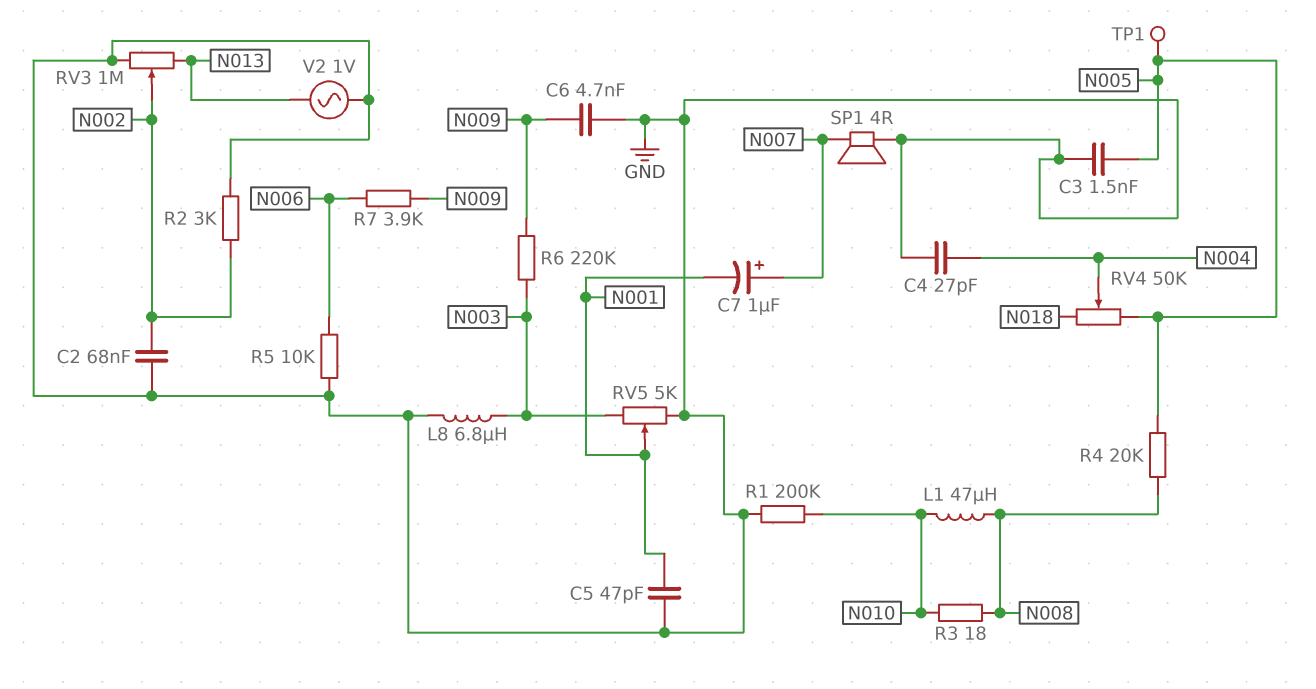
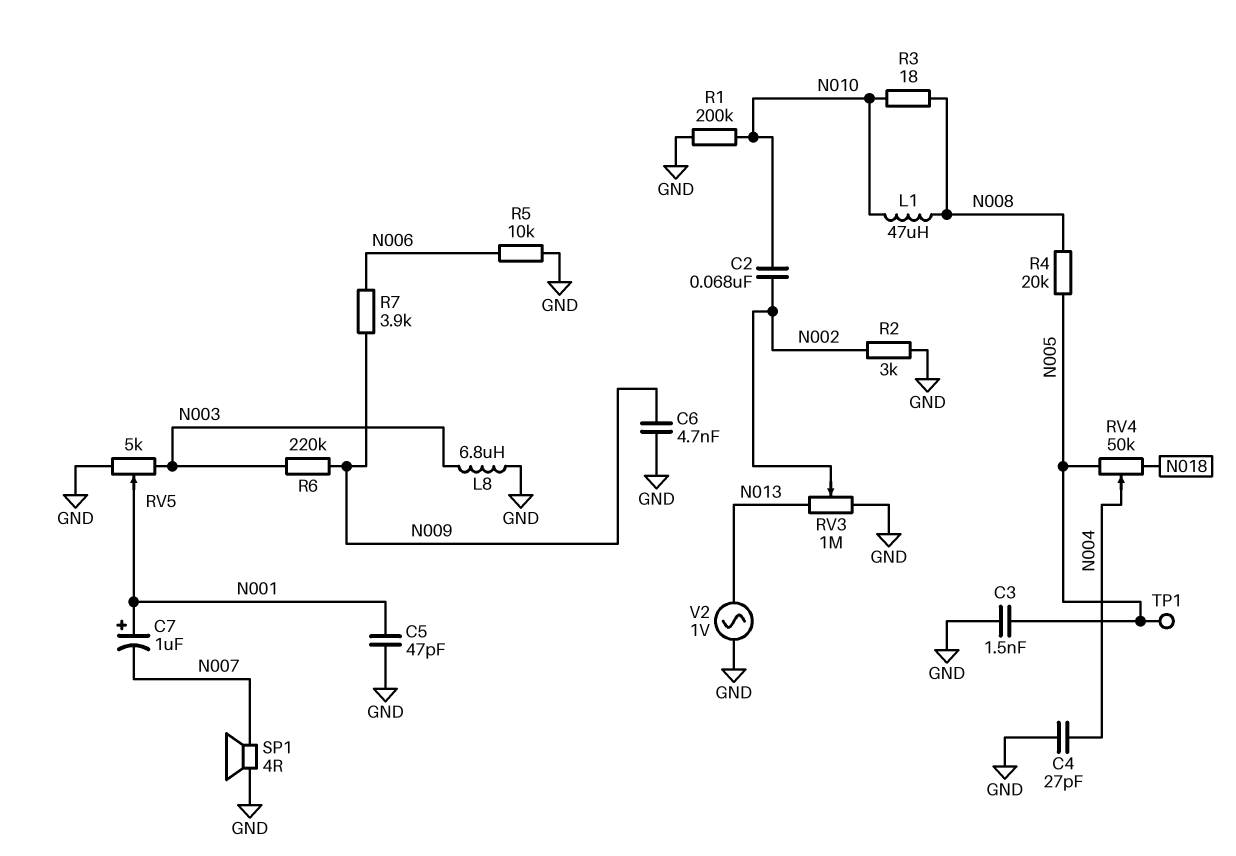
C2: 68nF (GND, N002) -> 68nF (N002, N010)
C7: 1uF (plus N007, minus N001) -> 1uF (plus N001, minus N007)

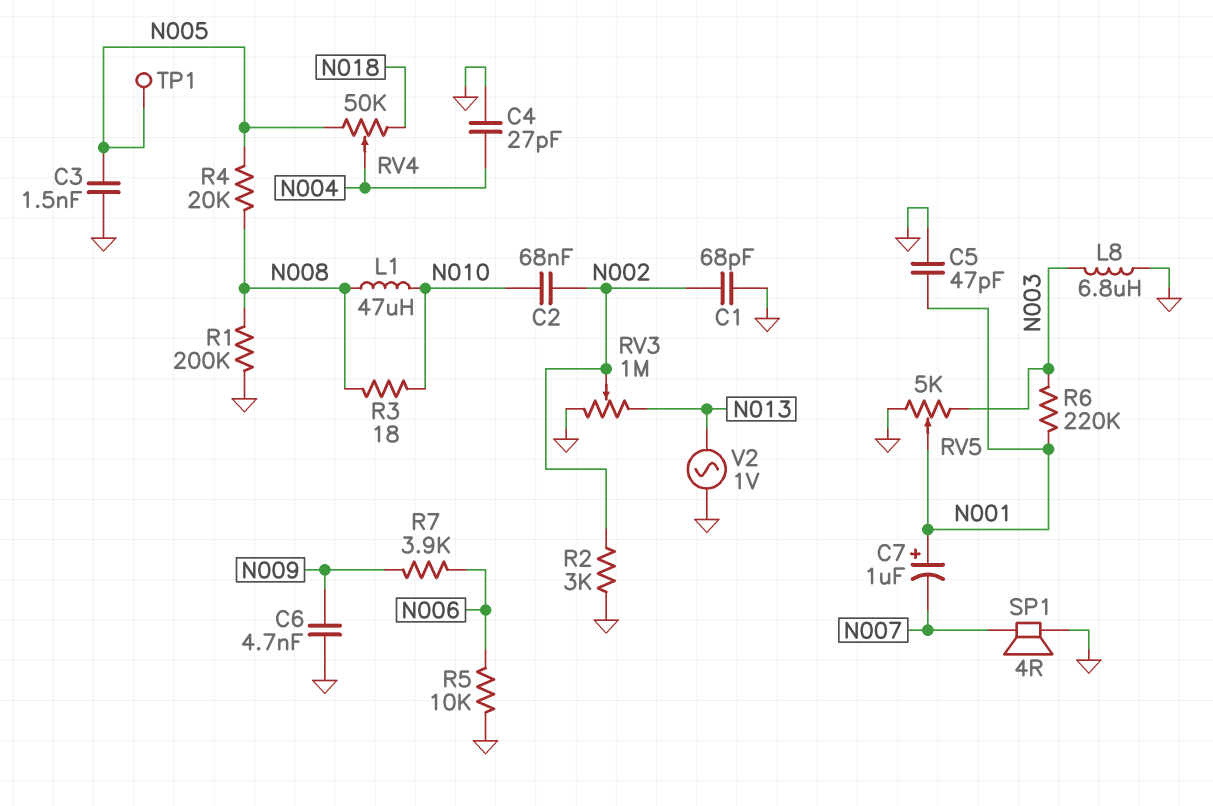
C1: none -> 68pF (GND, N002)
R1: 200k (GND, N010) -> 200k (GND, N008)
R6: 220k (N003, N009) -> 220k (N001, N003)

